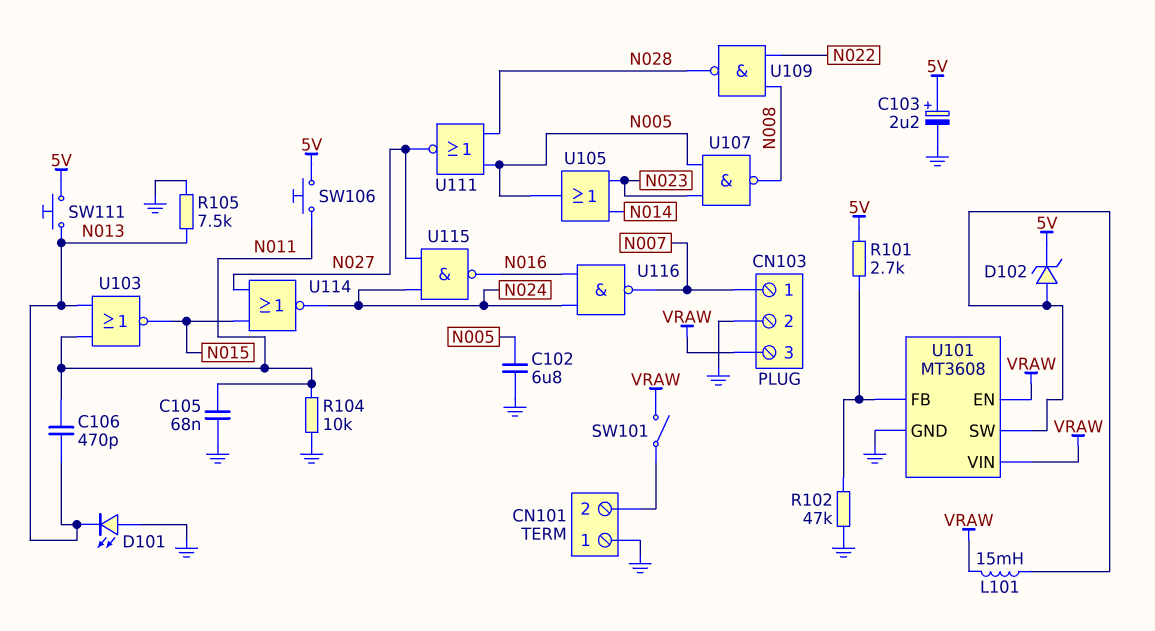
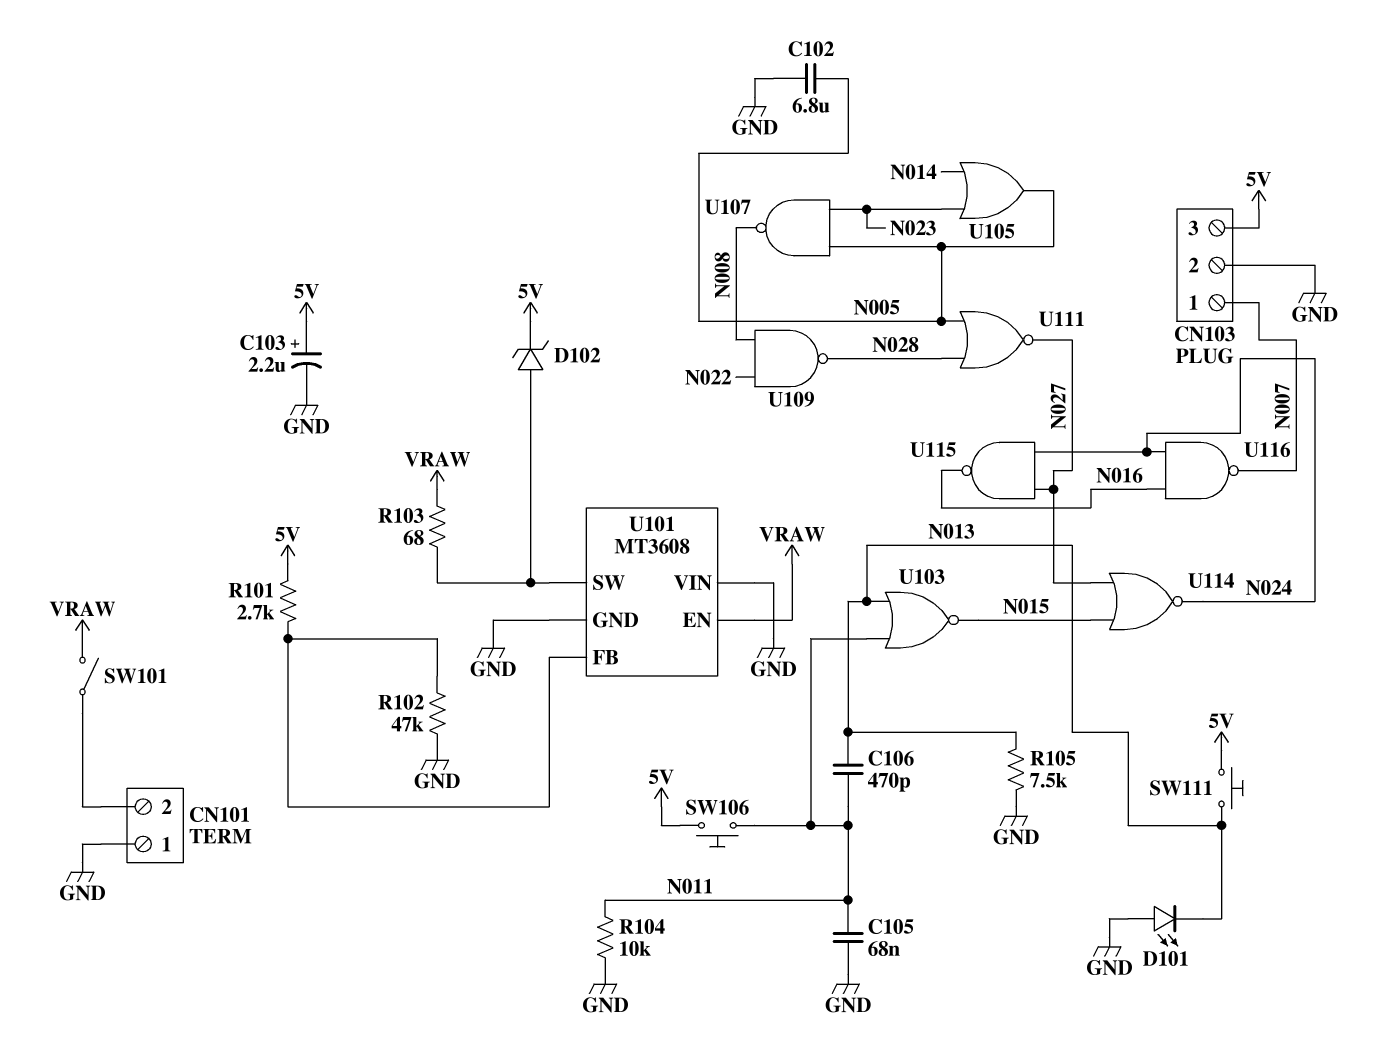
CN103 pin 3: VRAW -> 5V
L101: 15mH (U101/SW, VRAW) -> none
R103: none -> 68 (U101/SW, VRAW)
U101 pin VIN: VRAW -> GND

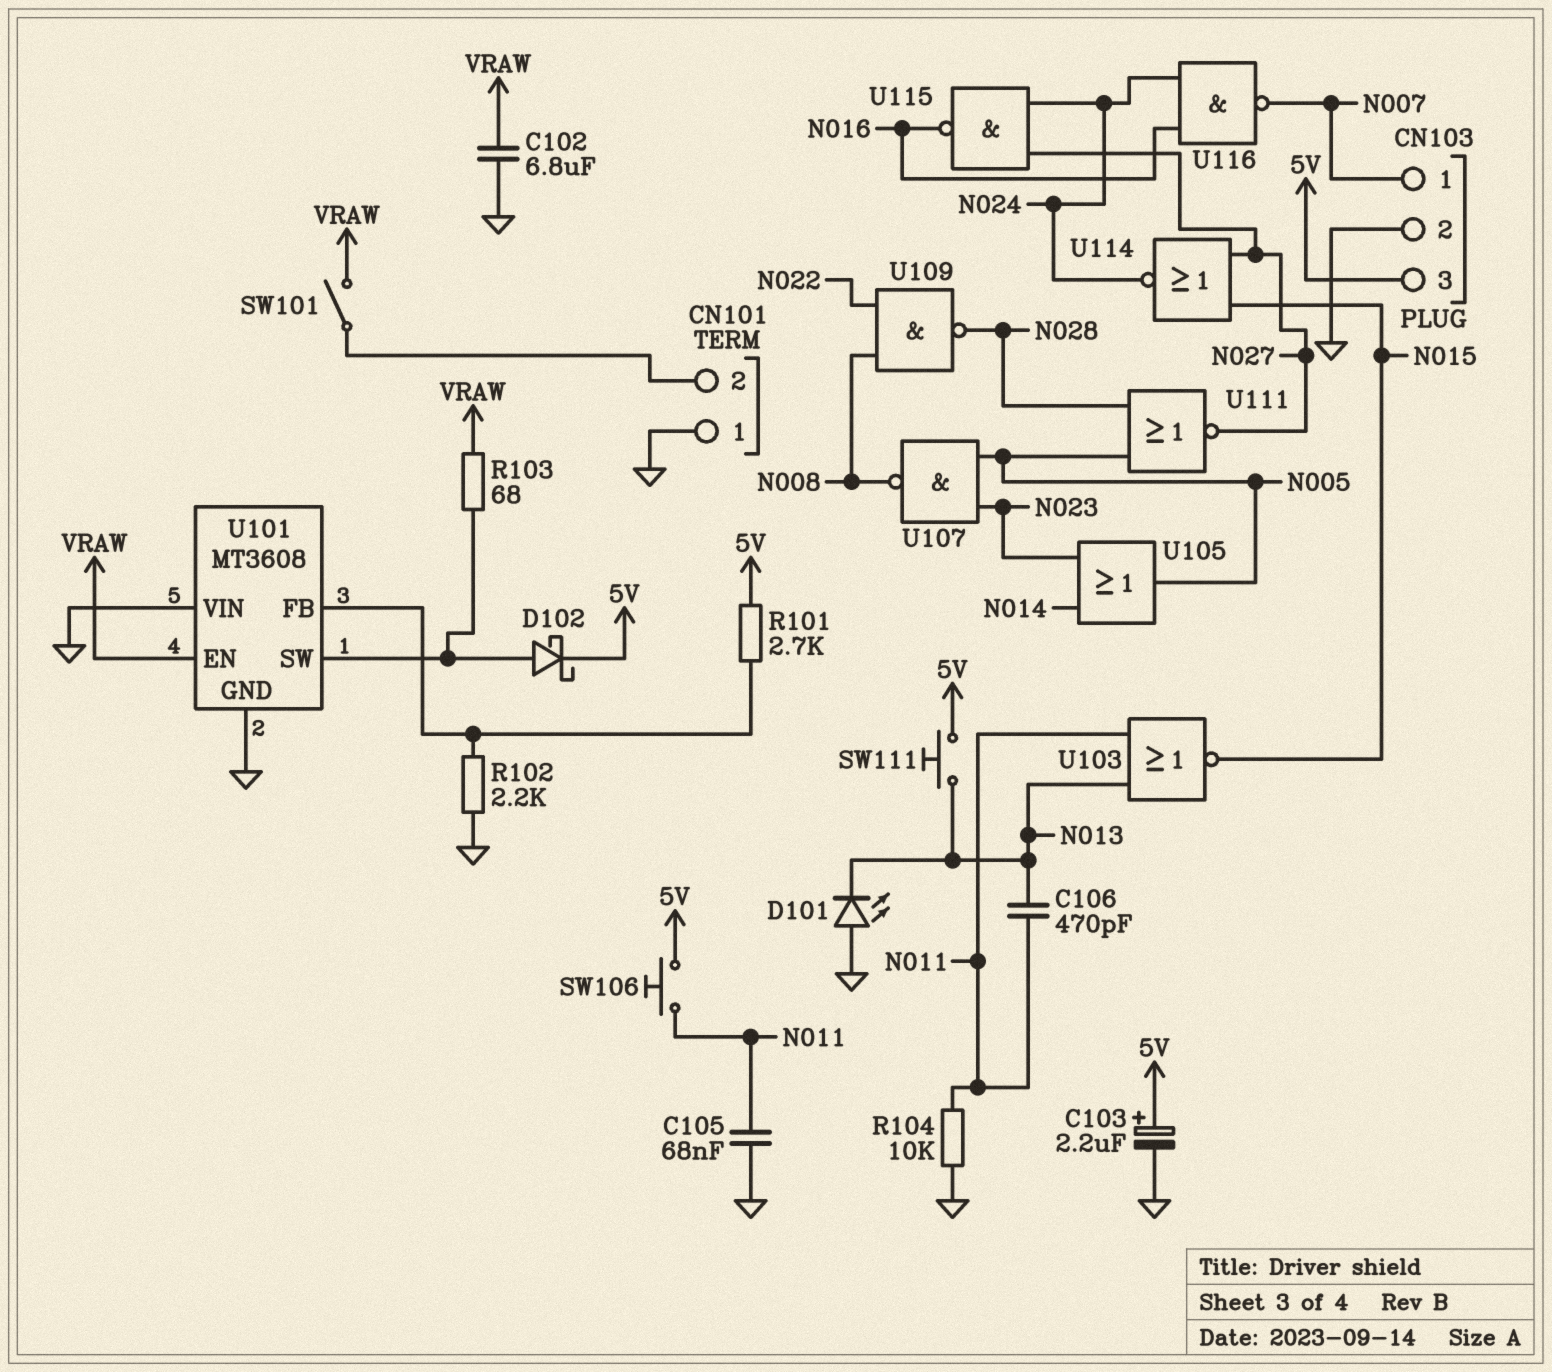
C102: 6.8uF (GND, N005) -> 6.8uF (GND, VRAW)
D102: zener (A U101/SW, K 5V) -> schottky (A U101/SW, K 5V)
R102: 47k (GND, U101/FB) -> 2.2k (GND, U101/FB)
R105: 7.5k (GND, N013) -> none

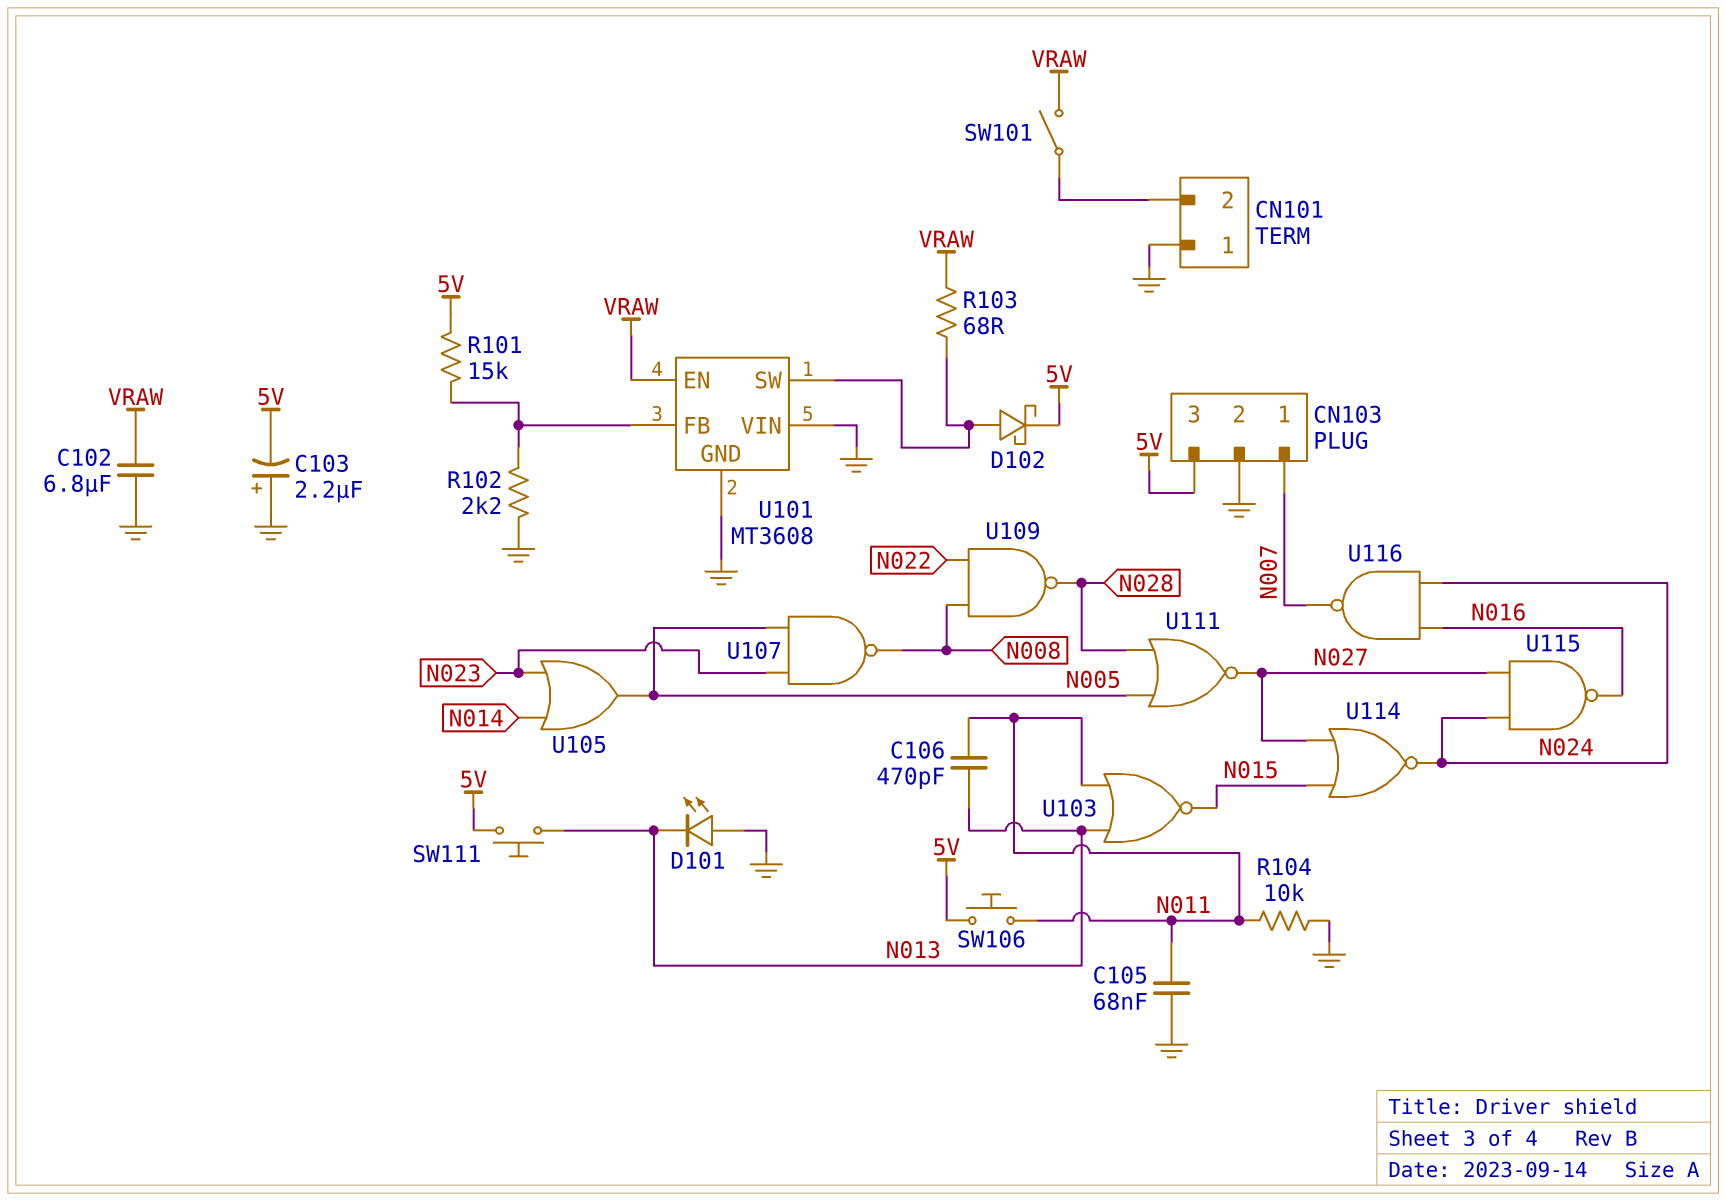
C103: 2.2uF (plus 5V, minus GND) -> 2.2uF (plus GND, minus 5V)
R101: 2.7k (5V, U101/FB) -> 15k (5V, U101/FB)

